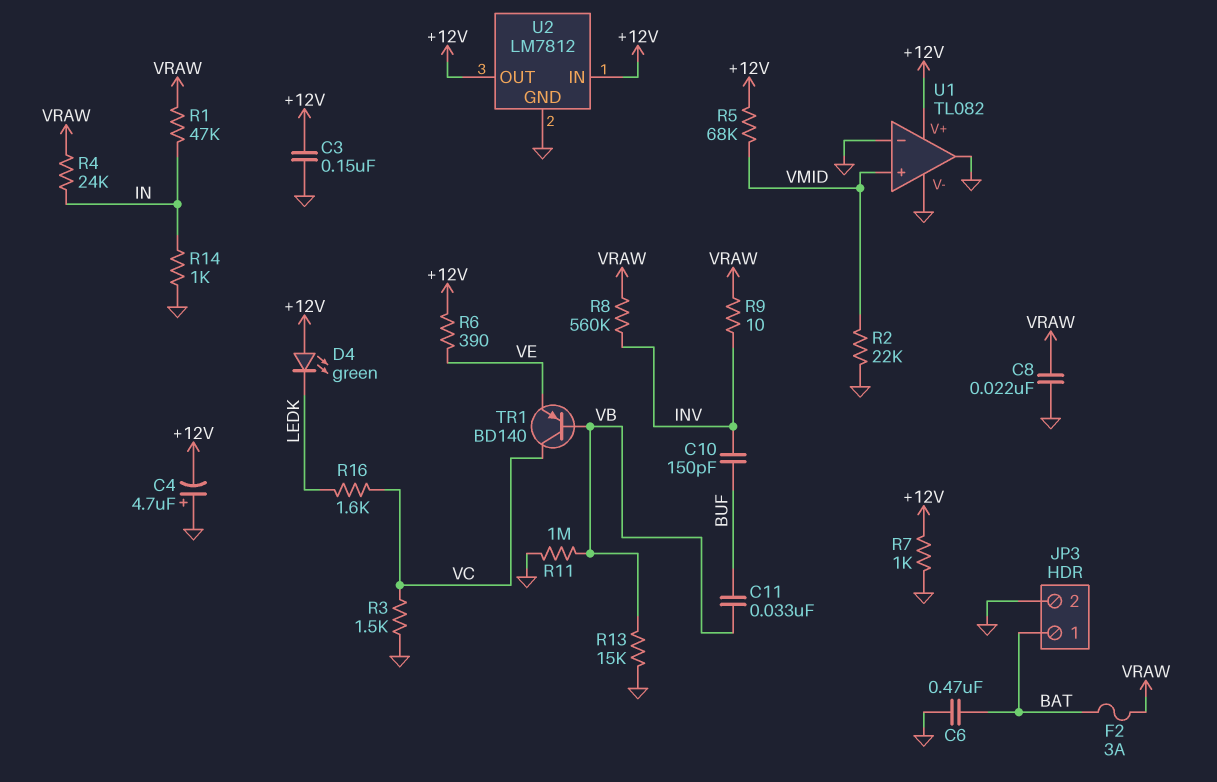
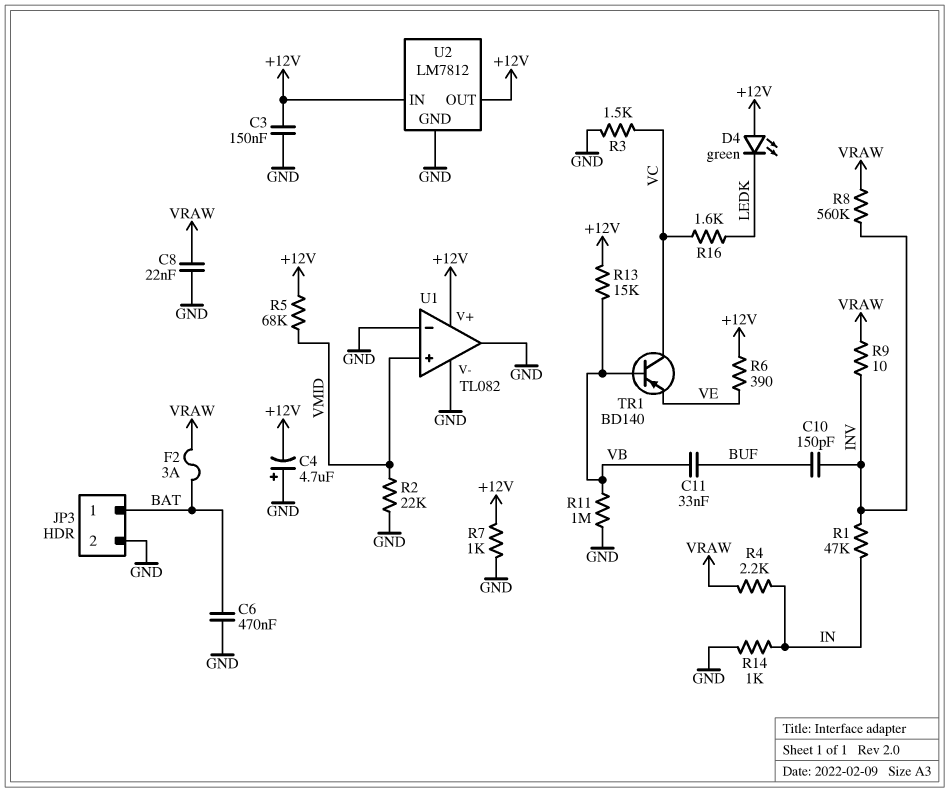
R1: 47k (IN, VRAW) -> 47k (IN, INV)
R4: 24k (IN, VRAW) -> 2.2k (IN, VRAW)
R13: 15k (GND, VB) -> 15k (+12V, VB)

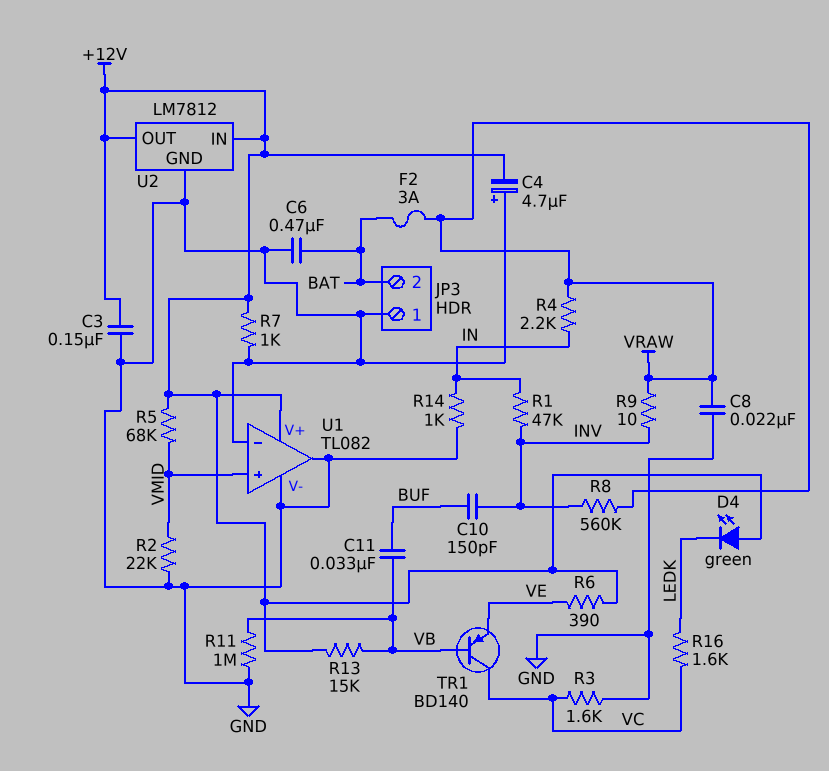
JP3 pin 1: BAT -> GND
JP3 pin 2: GND -> BAT
R3: 1.5k (GND, VC) -> 1.6k (GND, VC)

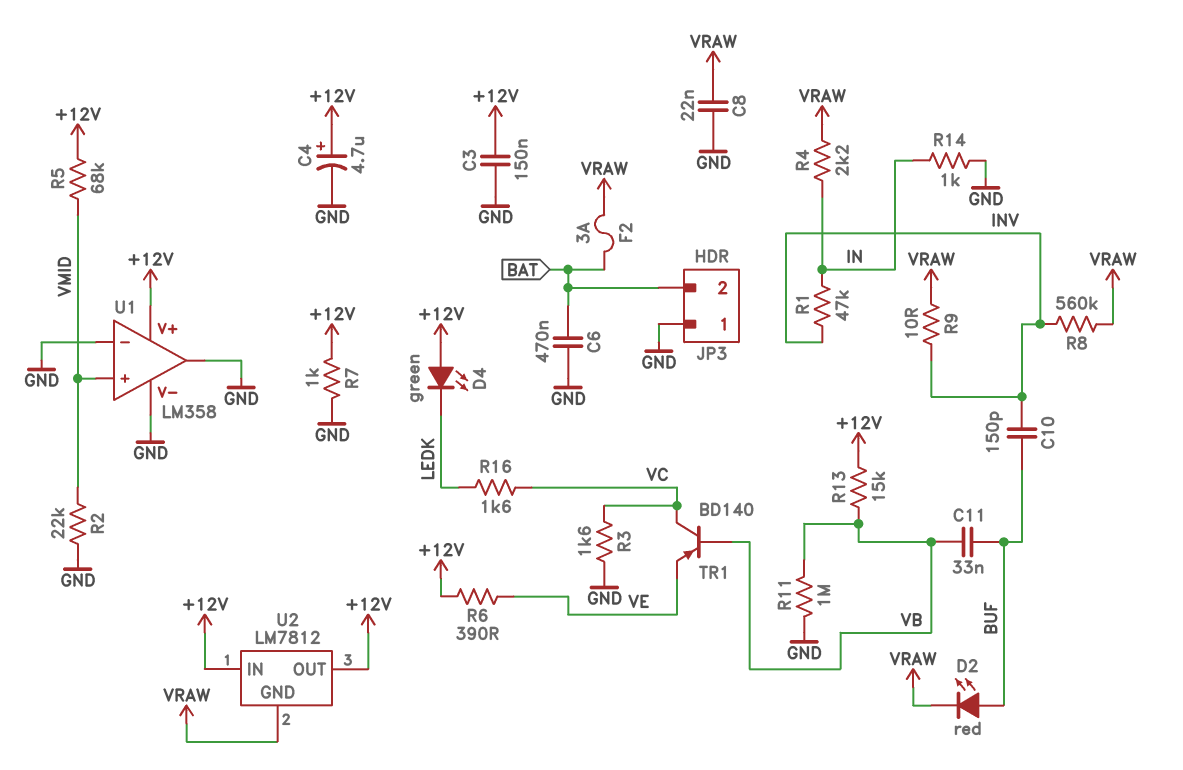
C4: 4.7uF (plus GND, minus +12V) -> 4.7uF (plus +12V, minus GND)
D2: none -> LED red (A BUF, K VRAW)
U1: TL082 -> LM358
U2 pin GND: GND -> VRAW

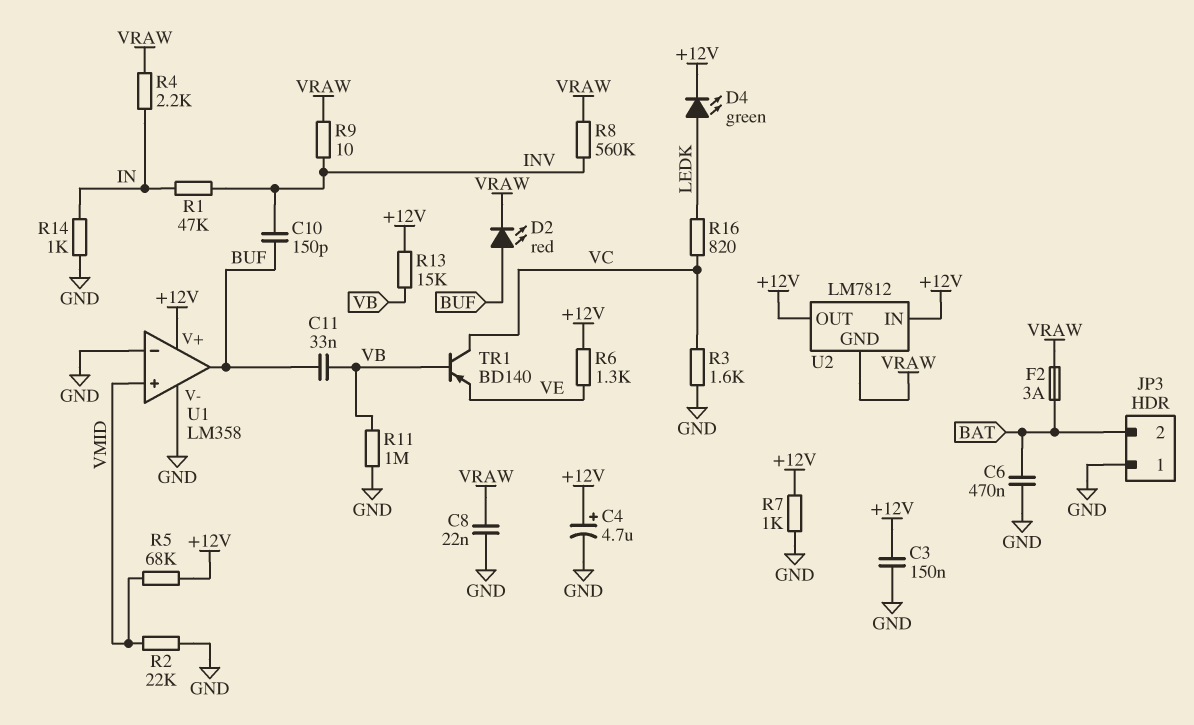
D4: LED green (A +12V, K LEDK) -> LED green (A LEDK, K +12V)
R6: 390 (+12V, VE) -> 1.3k (+12V, VE)
R16: 1.6k (LEDK, VC) -> 820 (LEDK, VC)
U1 pin out: GND -> BUF

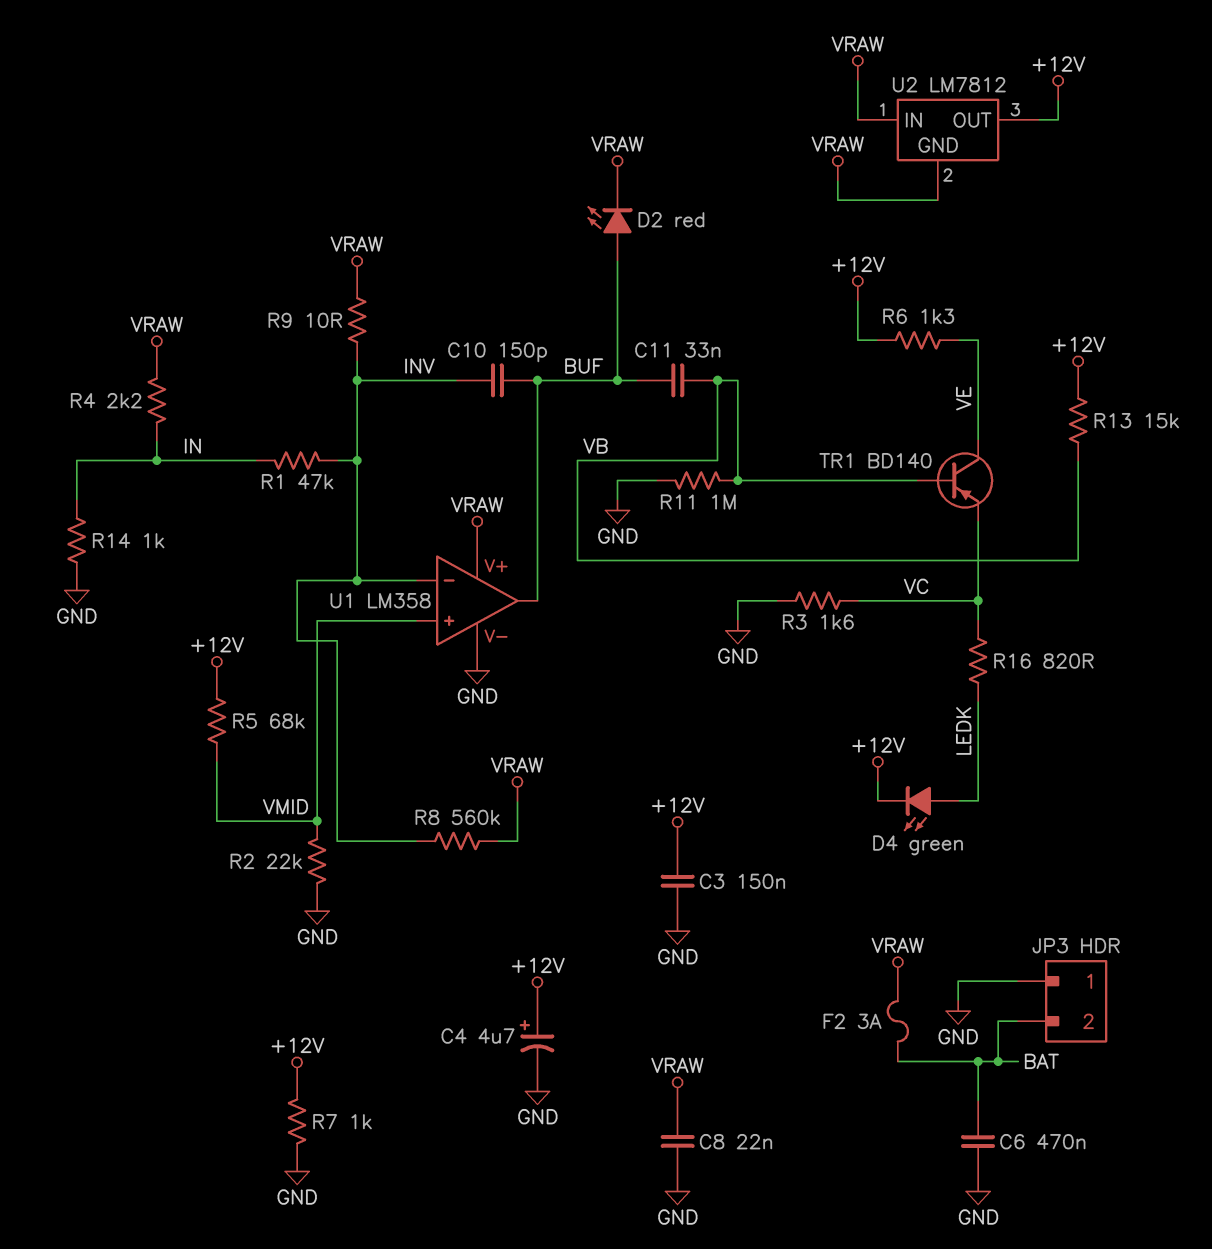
TR1: PNP BD140 (B VB, C VC, E VE) -> PNP BD140 (B VB, C VE, E VC)
U1 pin V+: +12V -> VRAW
U1 pin in-: GND -> INV
U2 pin IN: +12V -> VRAW

